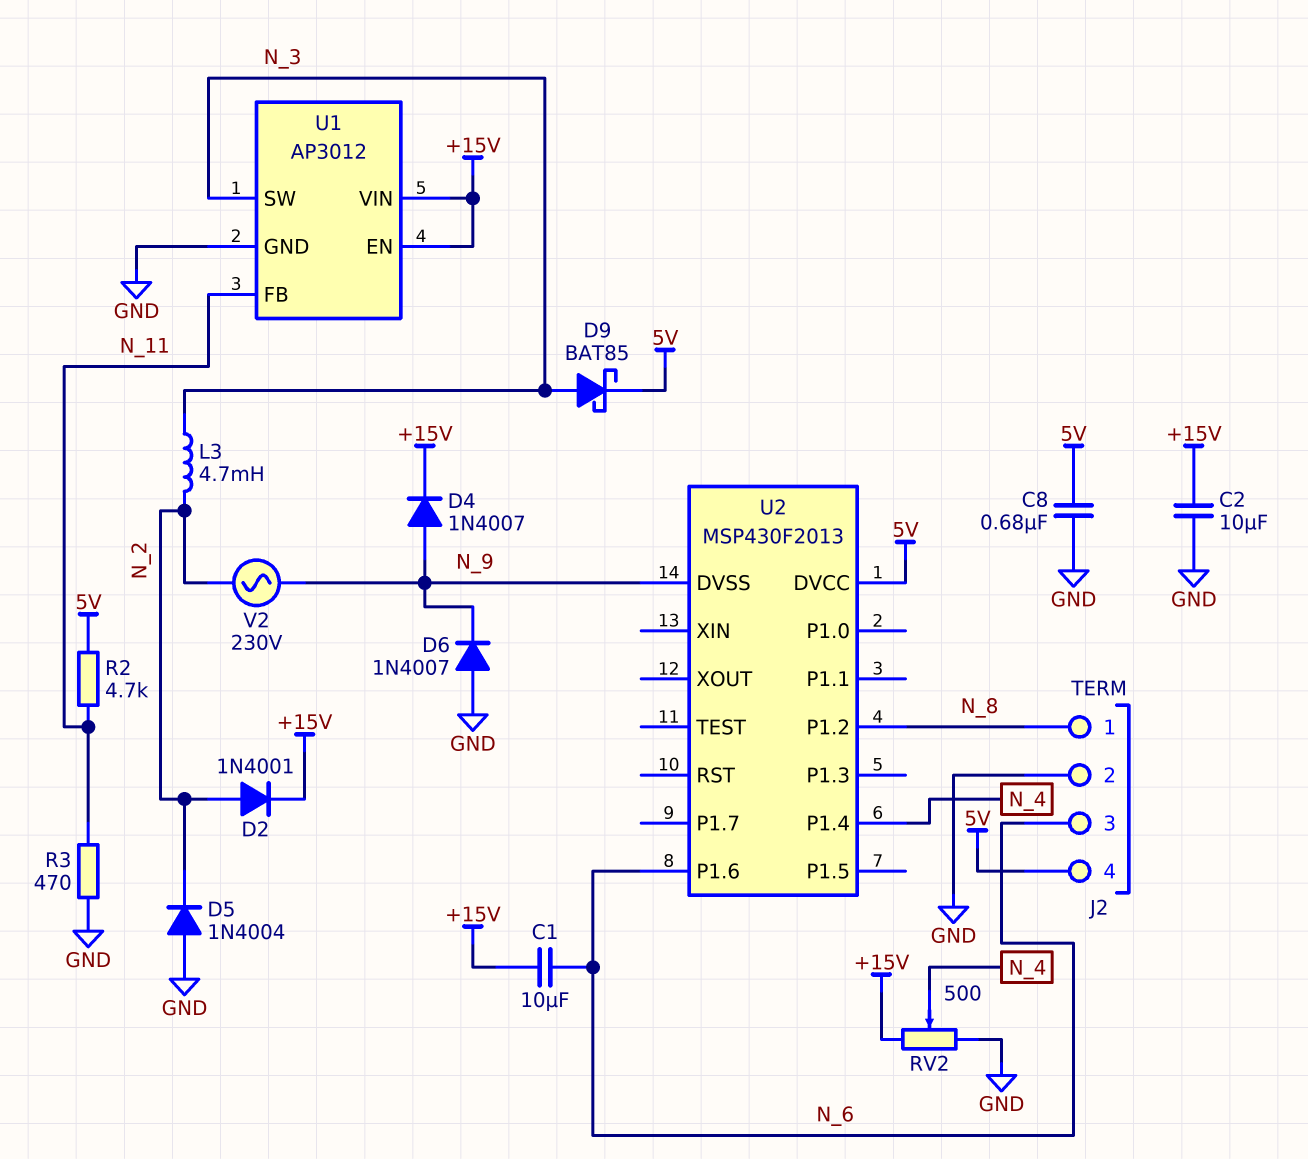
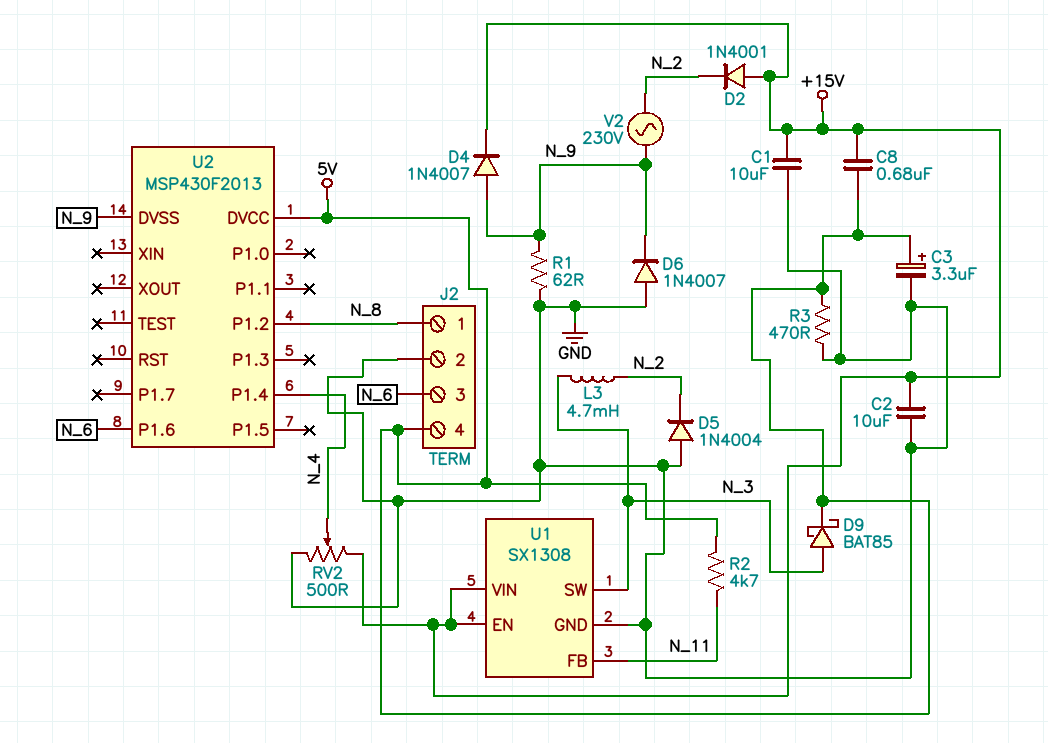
C1: 10uF (+15V, N_6) -> 10uF (+15V, GND)
C3: none -> 3.3uF (plus 5V, minus GND)
C8: 680nF (5V, GND) -> 680nF (+15V, 5V)
D2: diode 1N4001 (A N_2, K +15V) -> diode 1N4001 (A +15V, K N_2)
R1: none -> 62 (GND, N_9)
R3: 470 (GND, N_11) -> 470 (5V, GND)
U1: AP3012 -> SX1308

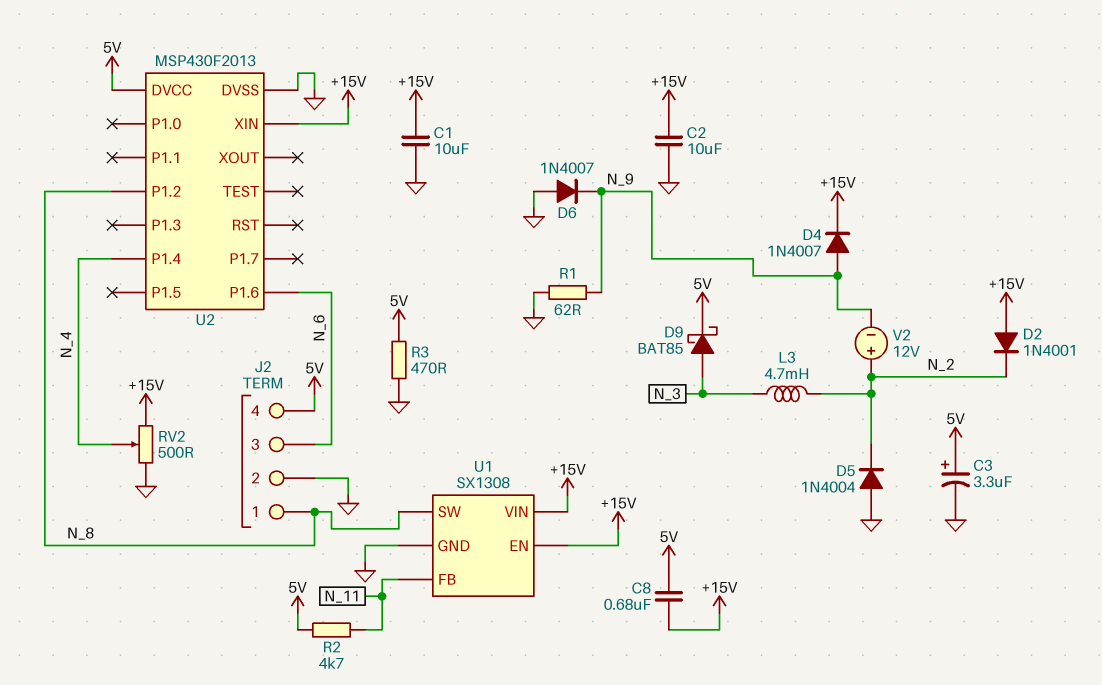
U1 pin SW: N_3 -> N_8
U2 pin DVSS: N_9 -> GND
U2 pin XIN: none -> +15V
V2: AC 230V (N_2, N_9) -> 12V (plus N_2, minus N_9)

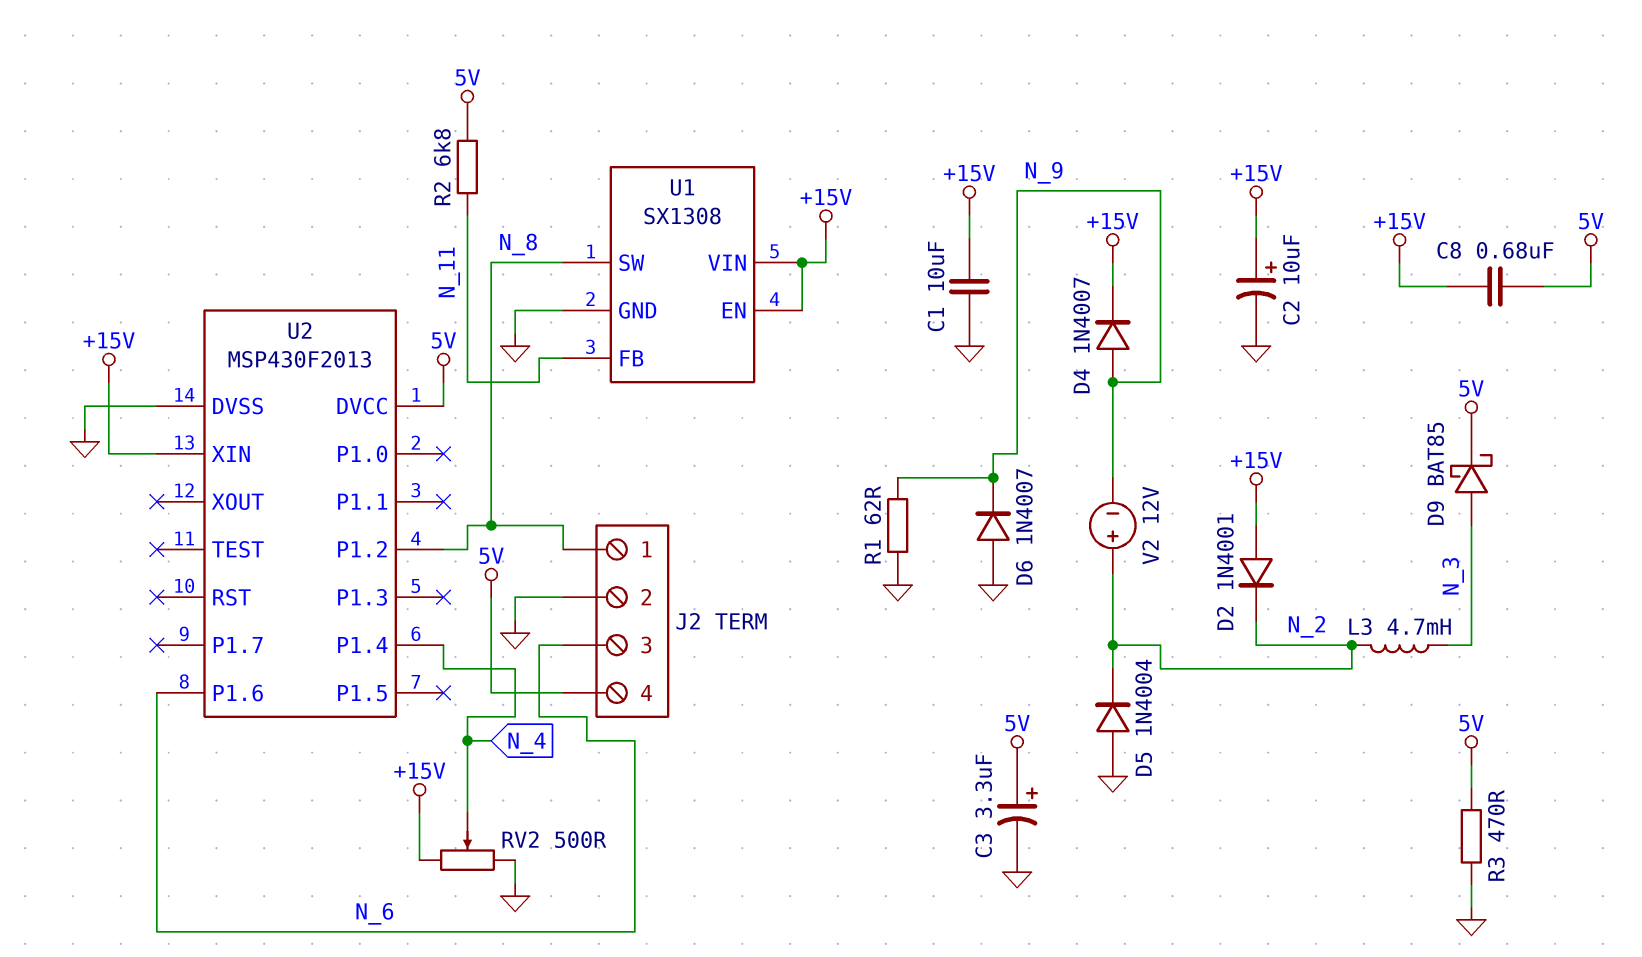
C2: 10uF (+15V, GND) -> 10uF (plus +15V, minus GND)
R2: 4.7k (5V, N_11) -> 6.8k (5V, N_11)

